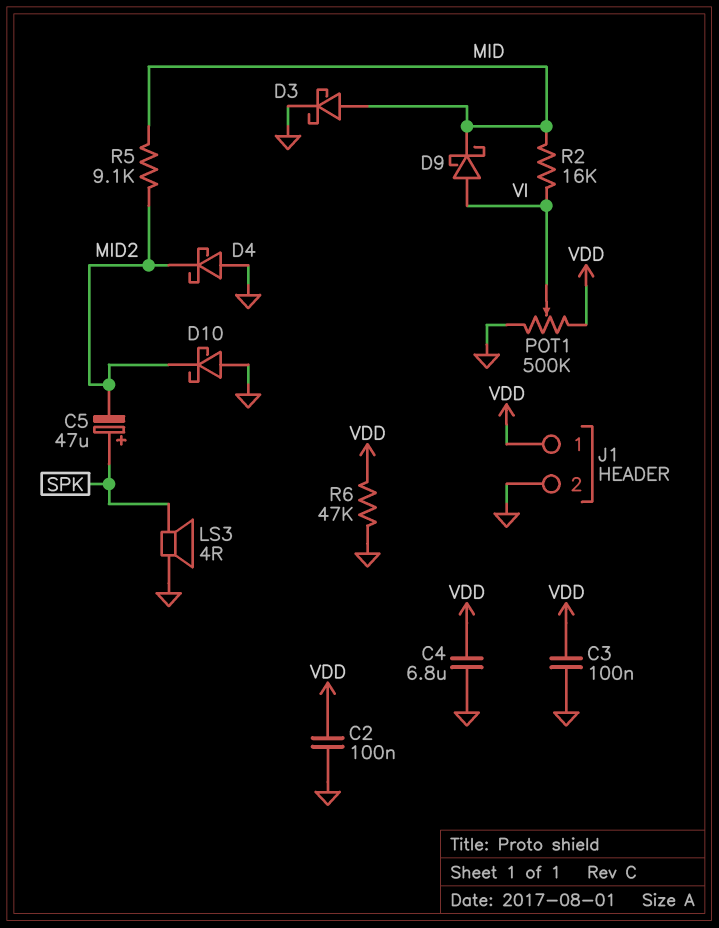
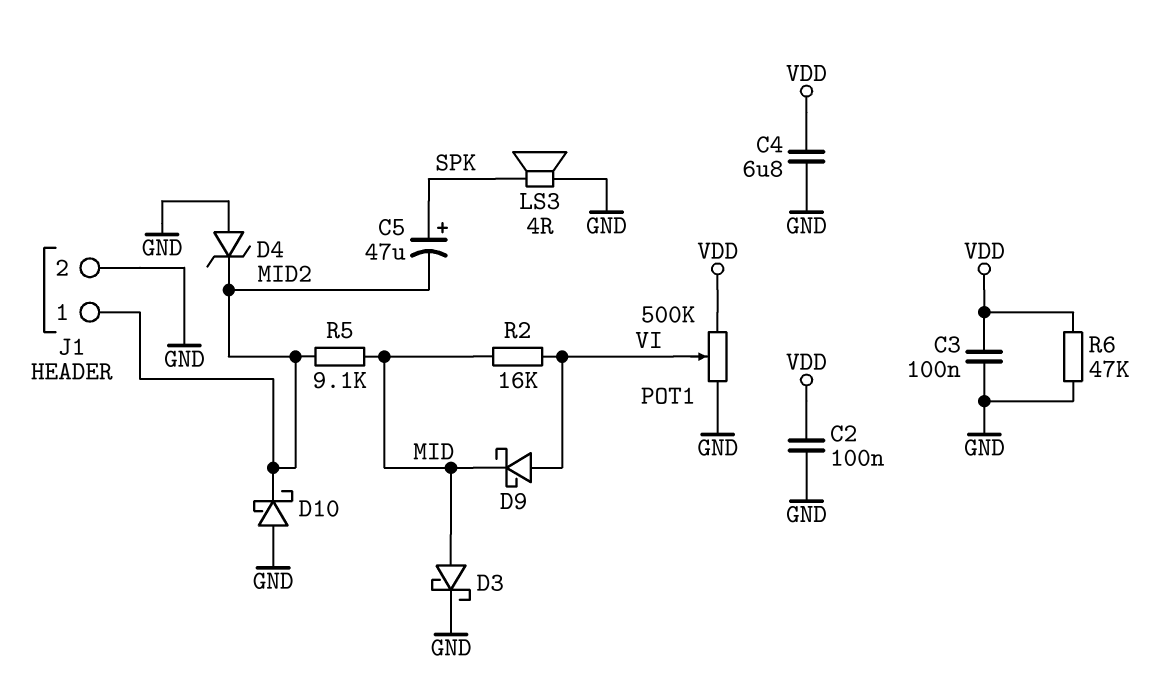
D4: schottky (A GND, K MID2) -> zener (A GND, K MID2)
J1 pin 1: VDD -> MID2

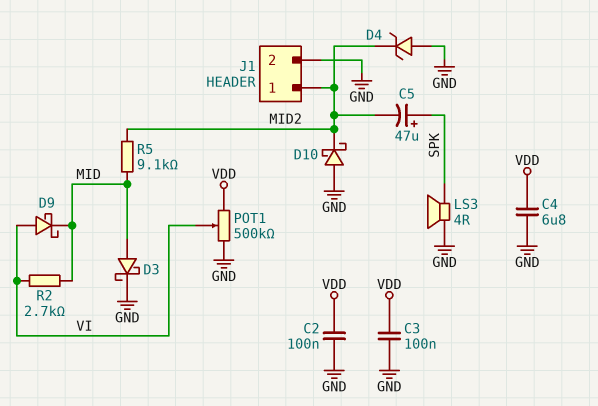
R2: 16k (MID, VI) -> 2.7k (MID, VI)
R6: 47k (GND, VDD) -> none

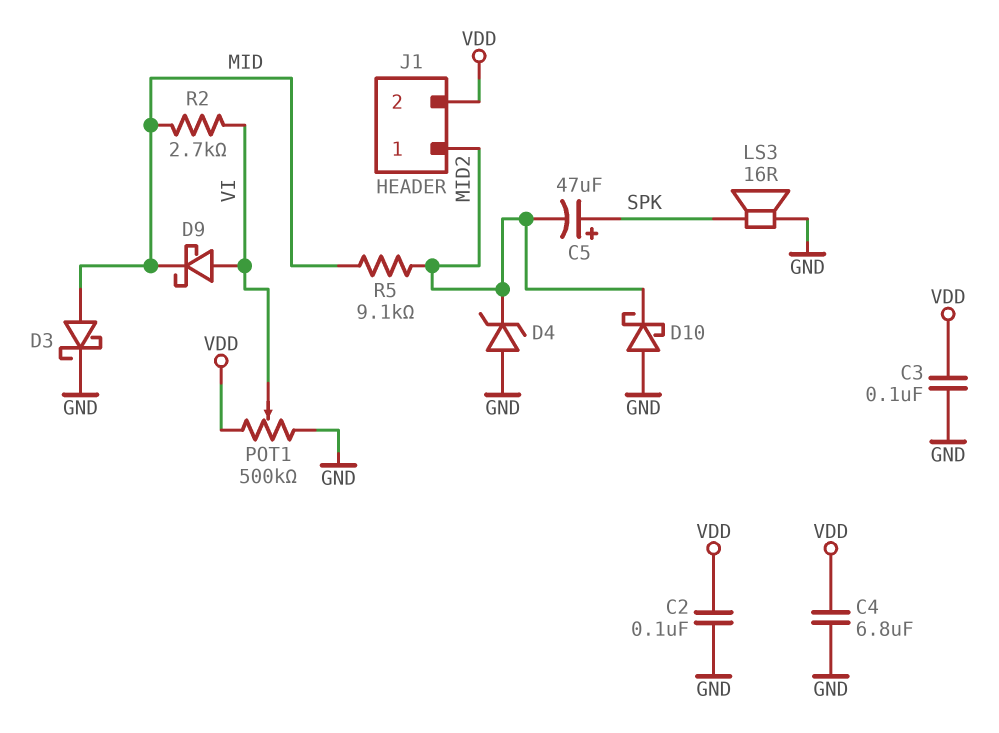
J1 pin 2: GND -> VDD
LS3: speaker 4R (GND, SPK) -> speaker 16R (GND, SPK)

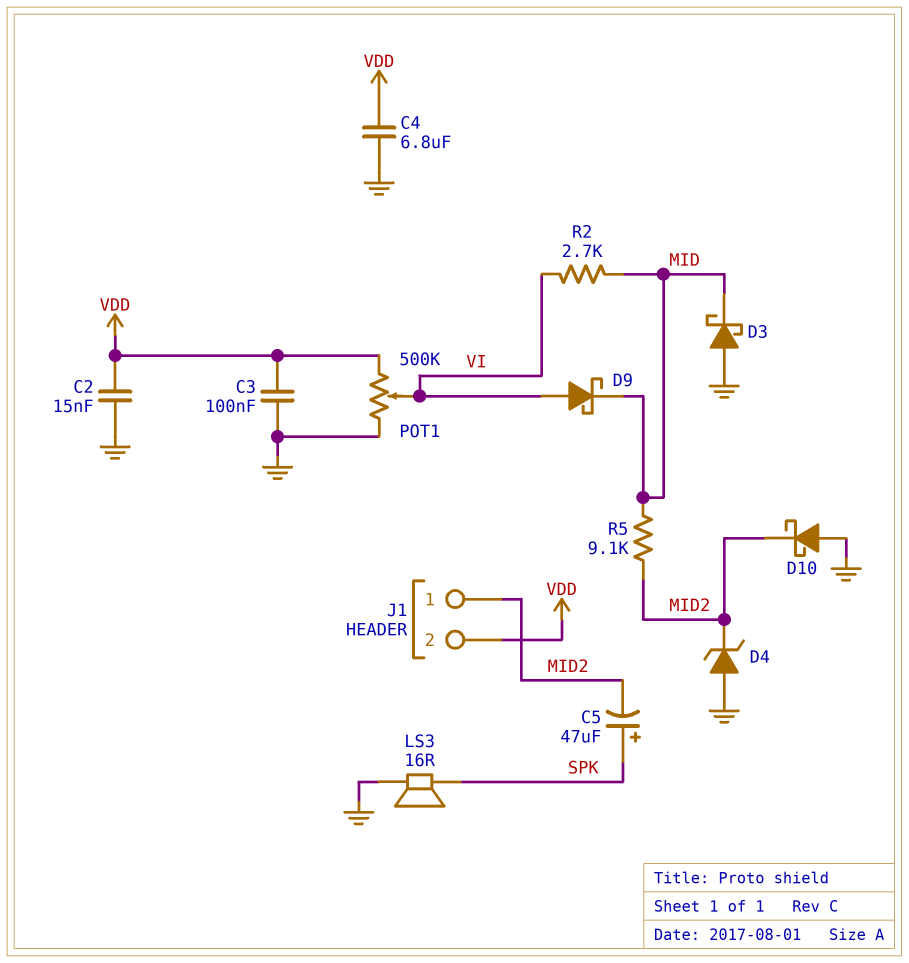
C2: 100nF (GND, VDD) -> 15nF (GND, VDD)
D3: schottky (A MID, K GND) -> schottky (A GND, K MID)

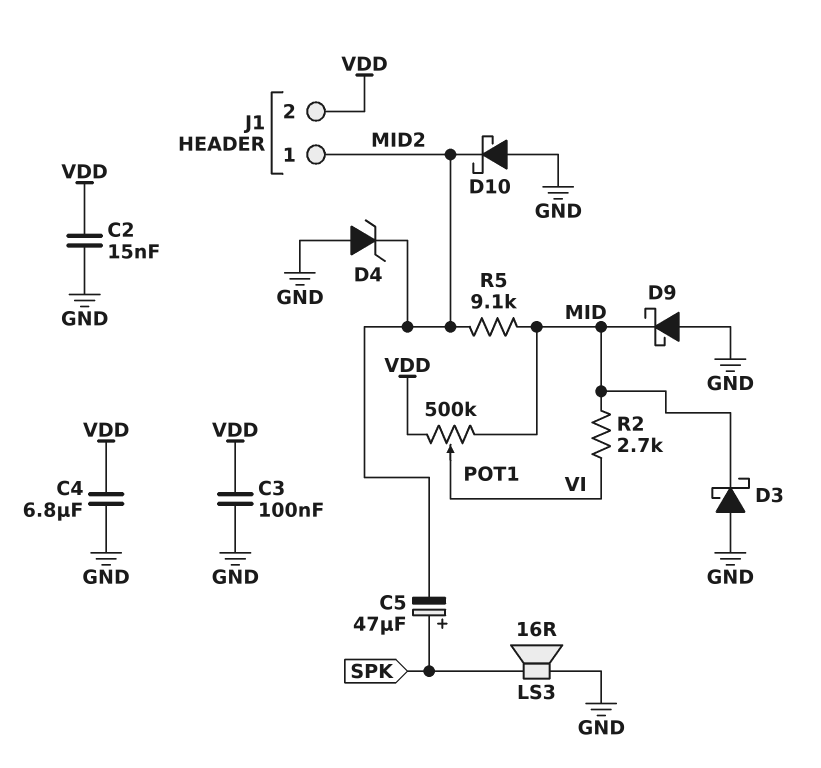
D9: schottky (A VI, K MID) -> schottky (A GND, K MID)
POT1: 500k (GND, VDD, wiper VI) -> 500k (MID, VDD, wiper VI)

